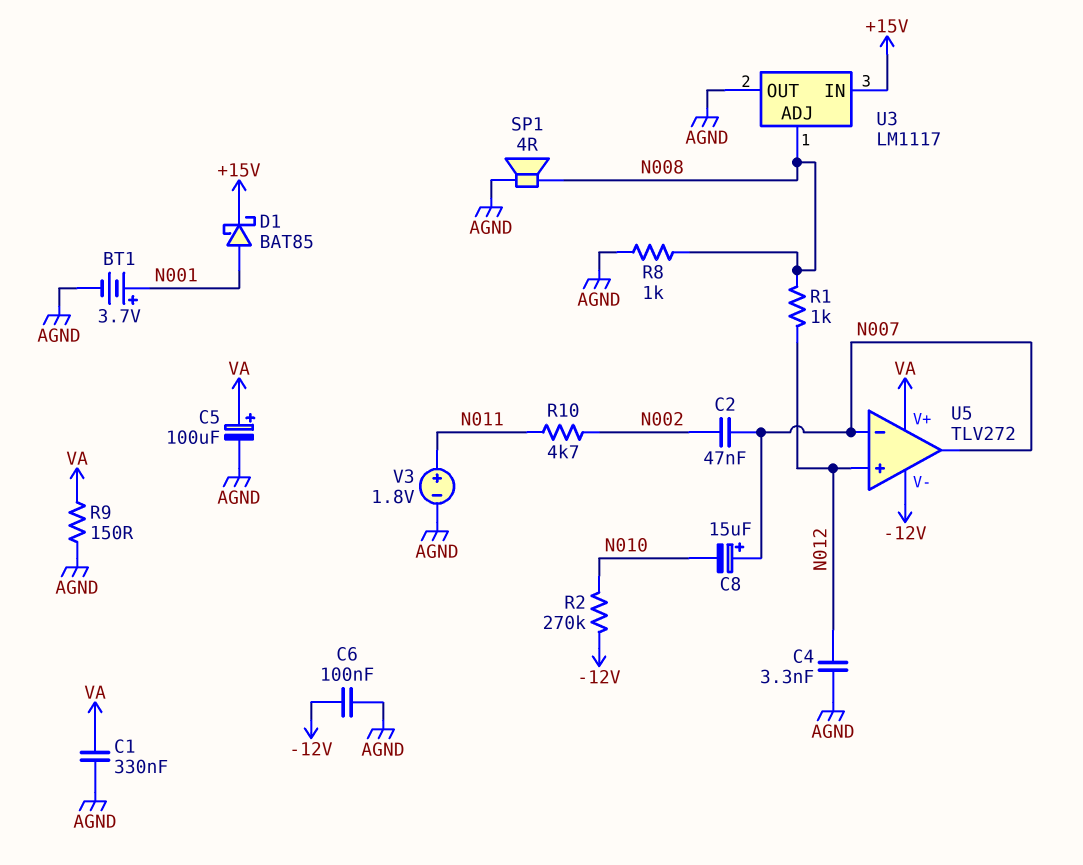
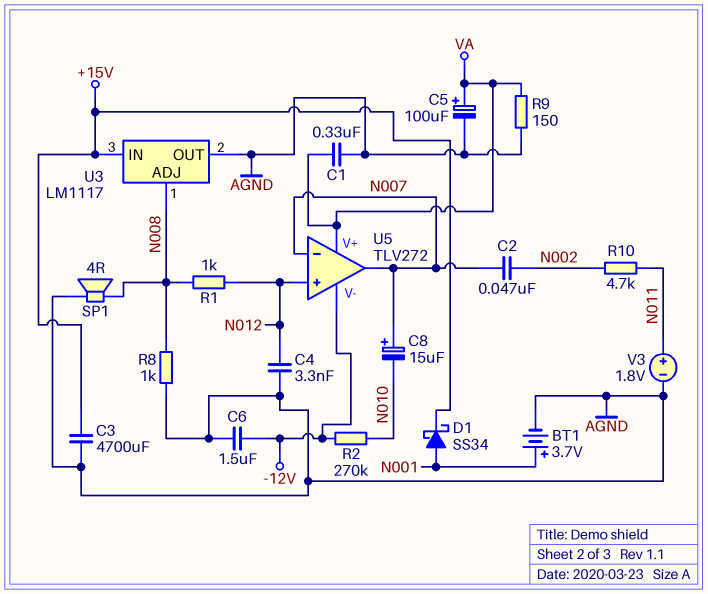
C3: none -> 4700uF (+15V, AGND)
C6: 100nF (-12V, AGND) -> 1.5uF (-12V, AGND)
D1: schottky BAT85 (A N001, K +15V) -> schottky SS34 (A N001, K +15V)

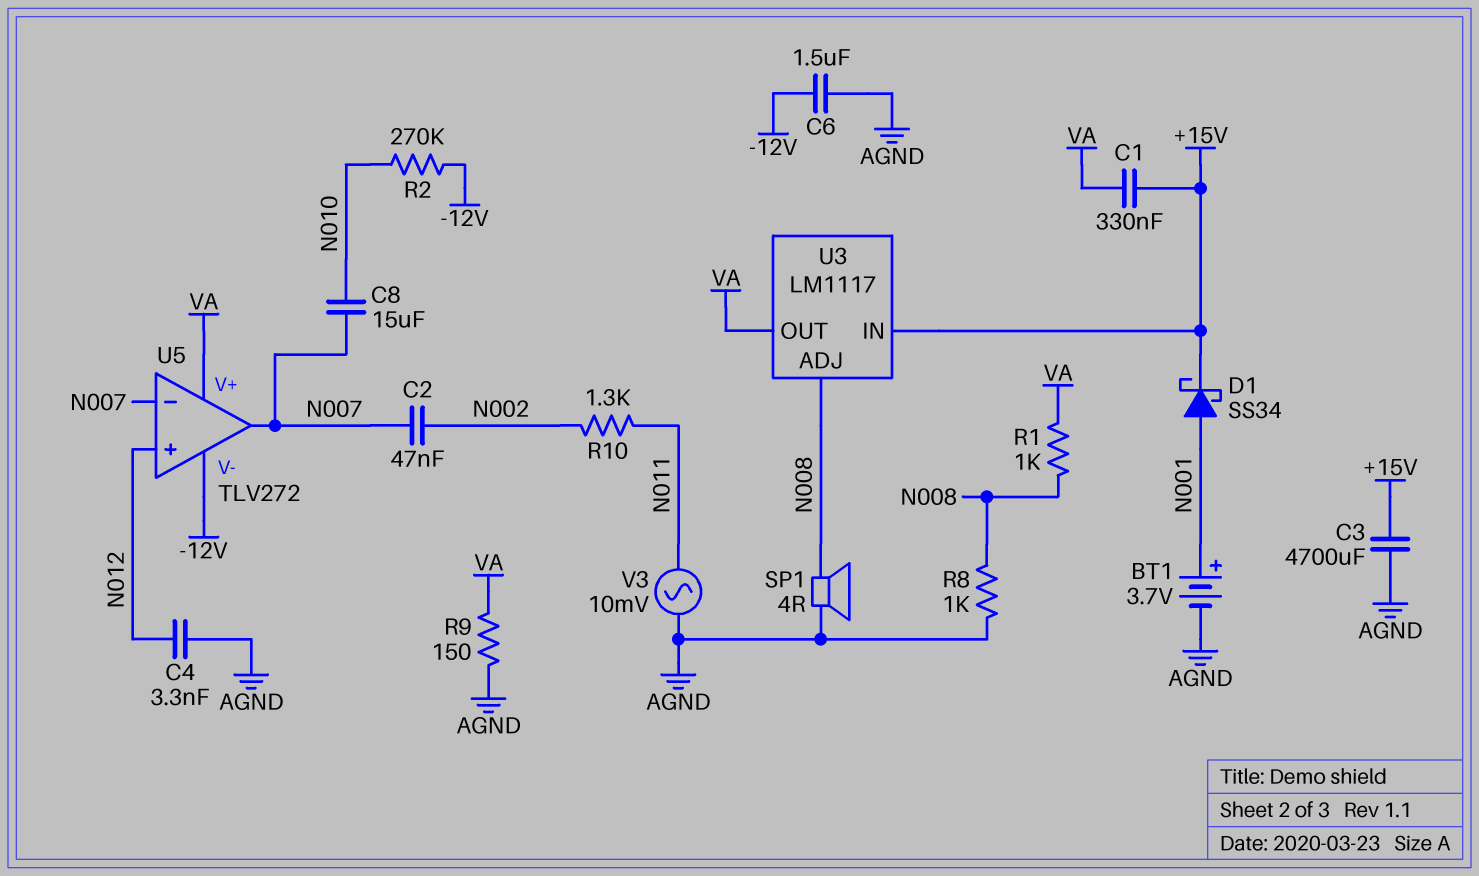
C1: 330nF (AGND, VA) -> 330nF (+15V, VA)
C5: 100uF (plus VA, minus AGND) -> none
C8: 15uF (plus N007, minus N010) -> 15uF (N007, N010)
R1: 1k (N008, N012) -> 1k (N008, VA)
R10: 4.7k (N002, N011) -> 1.3k (N002, N011)
U3 pin OUT: AGND -> VA
V3: 1.8V (plus N011, minus AGND) -> AC 10mV (AGND, N011)

